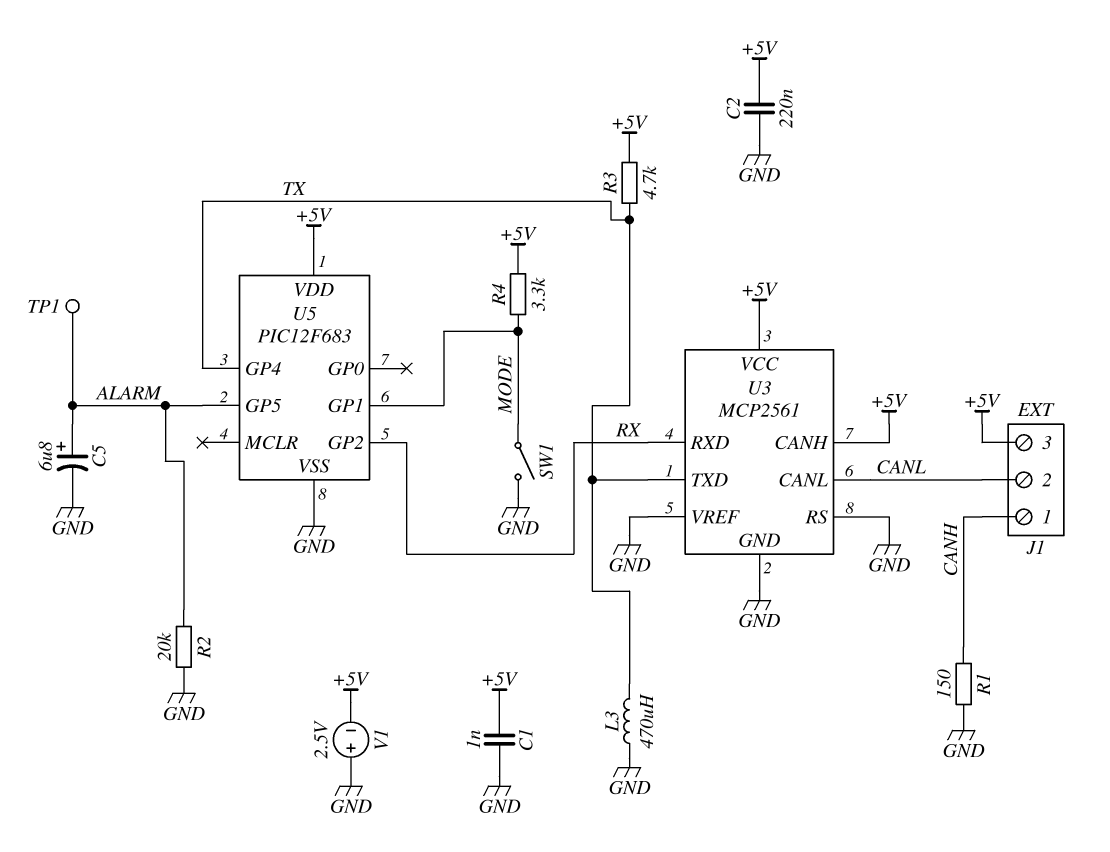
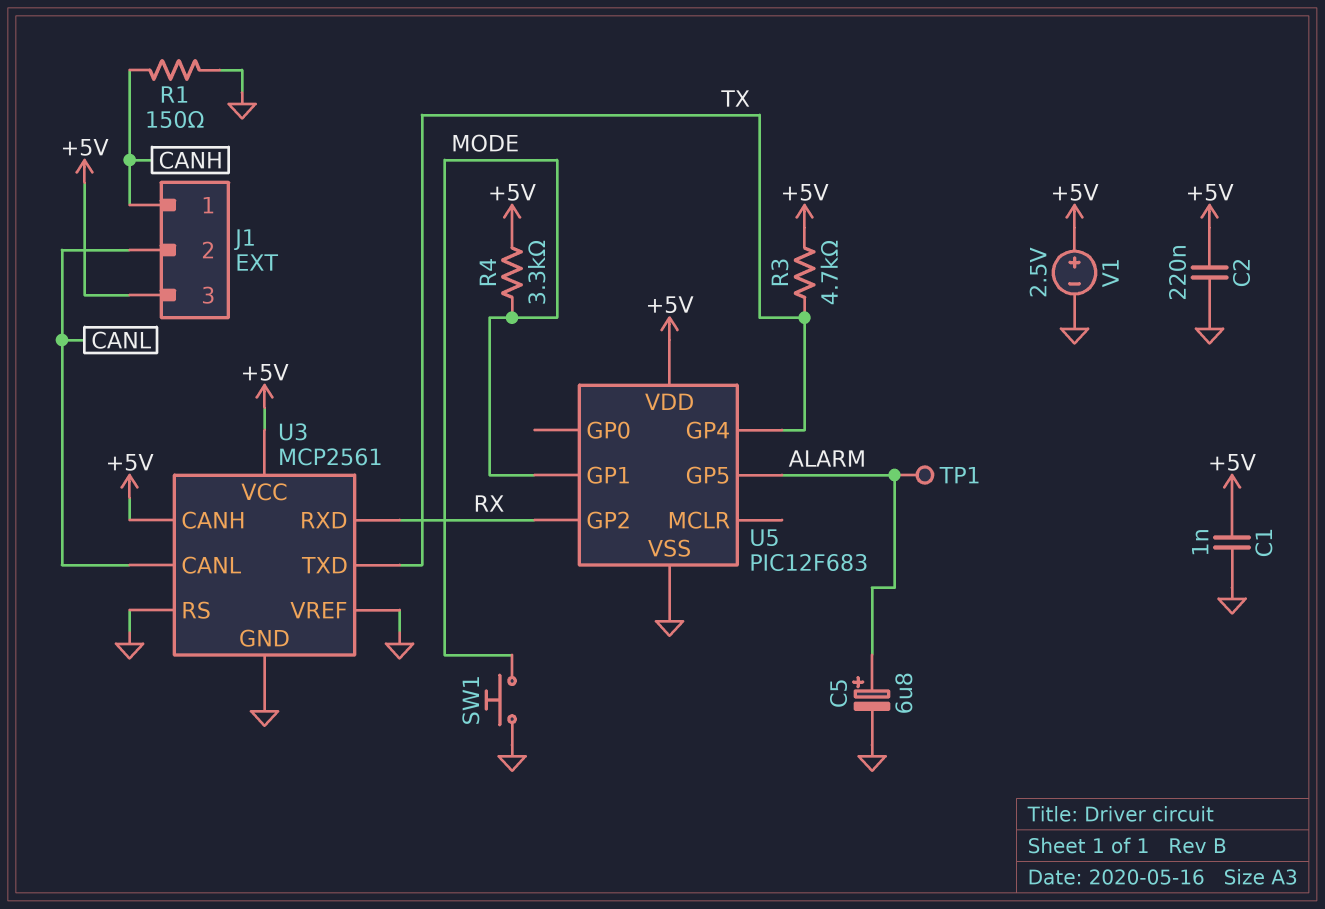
L3: 470uH (GND, TX) -> none
R2: 20k (ALARM, GND) -> none
SW1: switch (GND, MODE) -> button (GND, MODE)
V1: 2.5V (plus GND, minus +5V) -> 2.5V (plus +5V, minus GND)

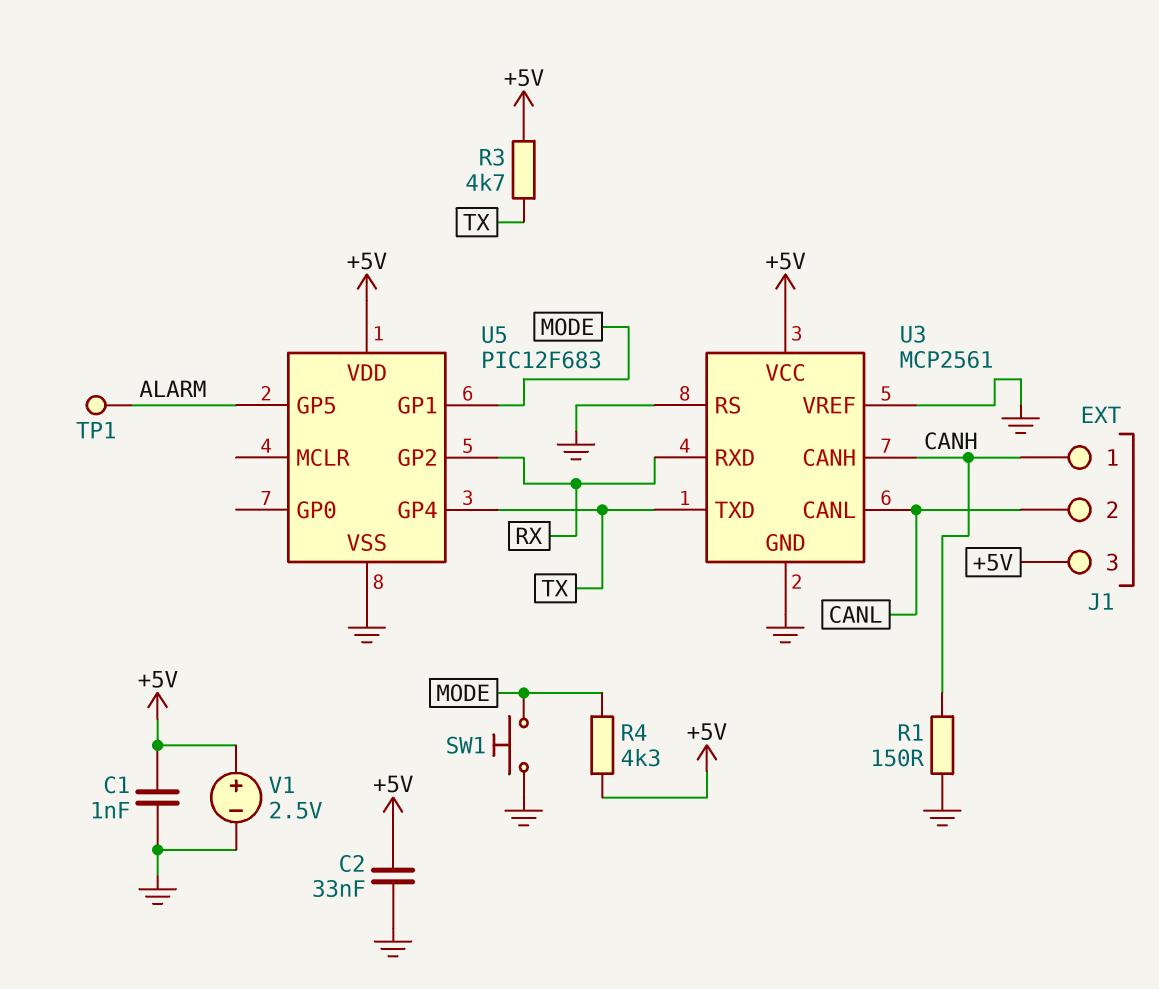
C2: 220nF (+5V, GND) -> 33nF (+5V, GND)
C5: 6.8uF (plus ALARM, minus GND) -> none
R4: 3.3k (+5V, MODE) -> 4.3k (+5V, MODE)
U3 pin CANH: +5V -> CANH

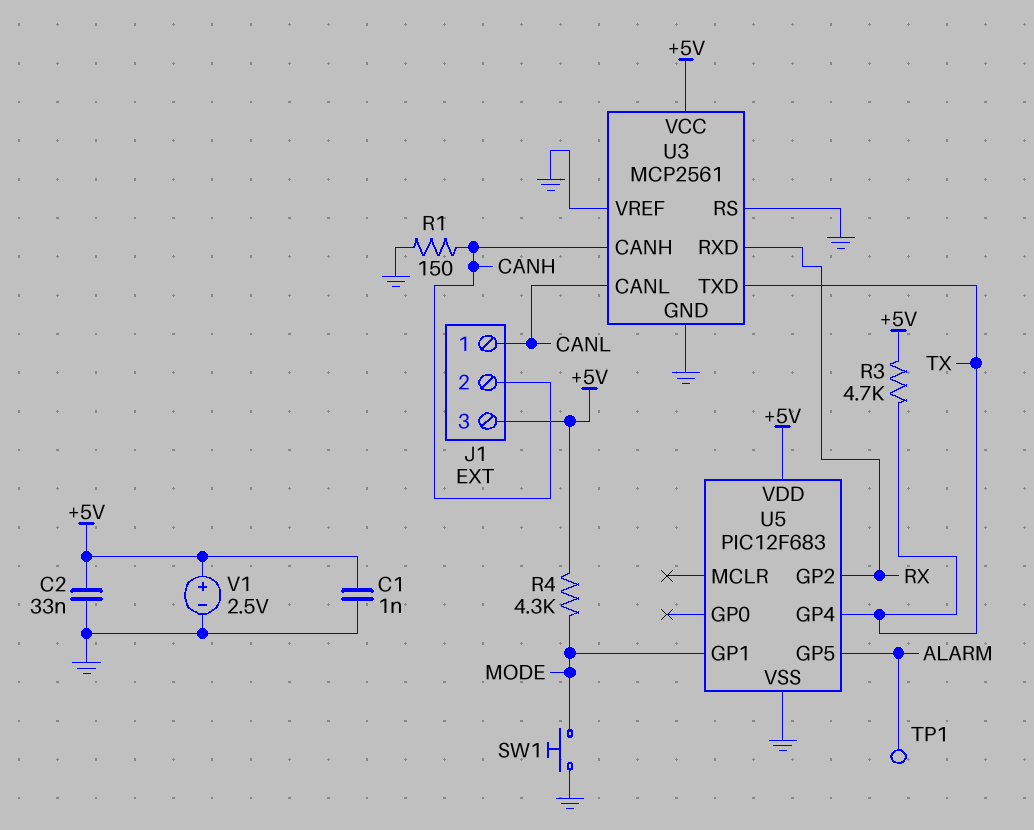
J1 pin 1: CANH -> CANL
J1 pin 2: CANL -> CANH

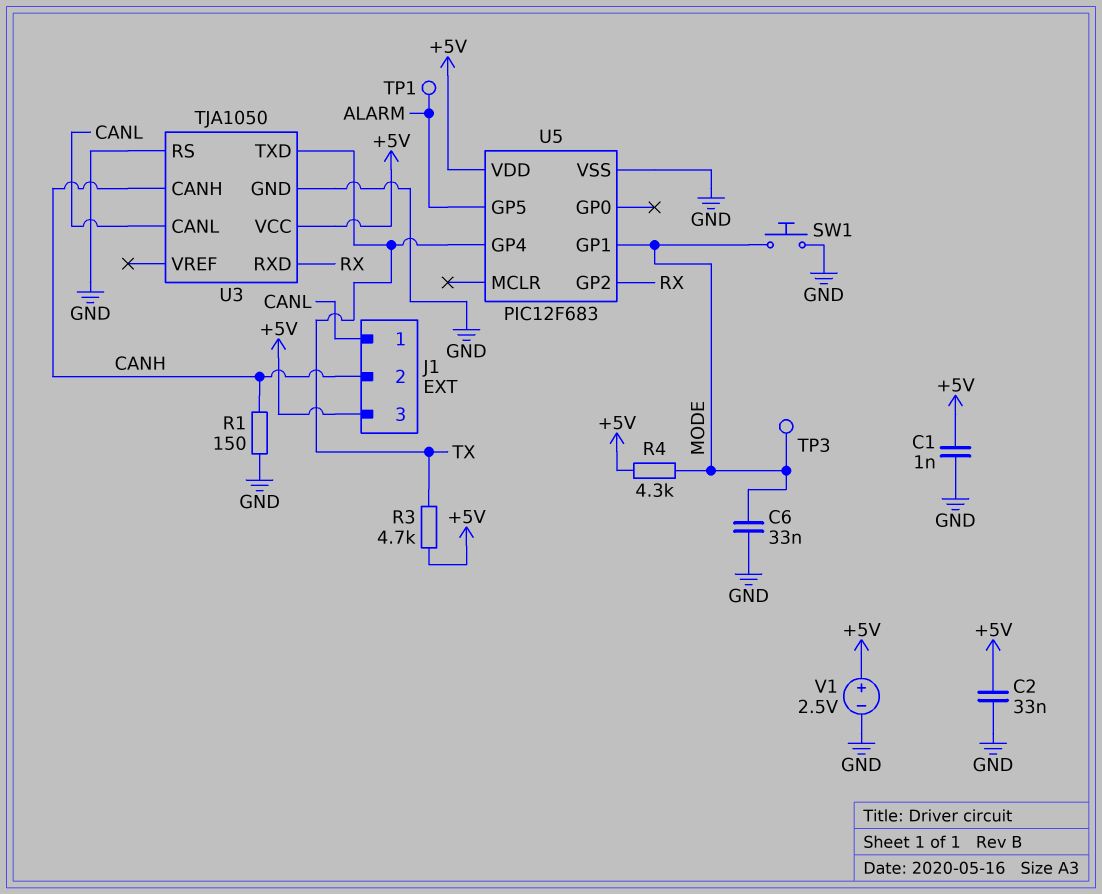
C6: none -> 33nF (GND, MODE)
TP3: none -> test point (MODE)
U3: MCP2561 -> TJA1050
U3 pin VREF: GND -> none

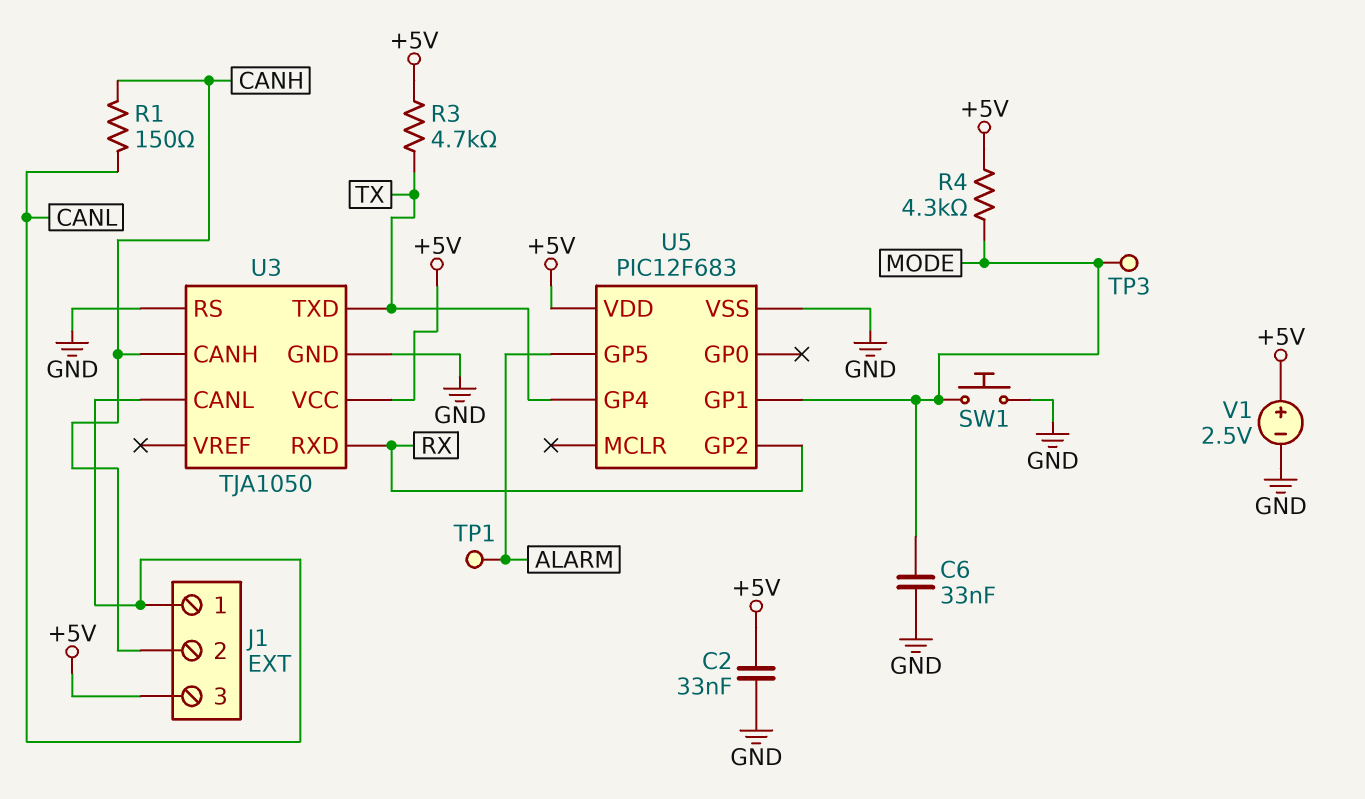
C1: 1nF (+5V, GND) -> none
R1: 150 (CANH, GND) -> 150 (CANH, CANL)

